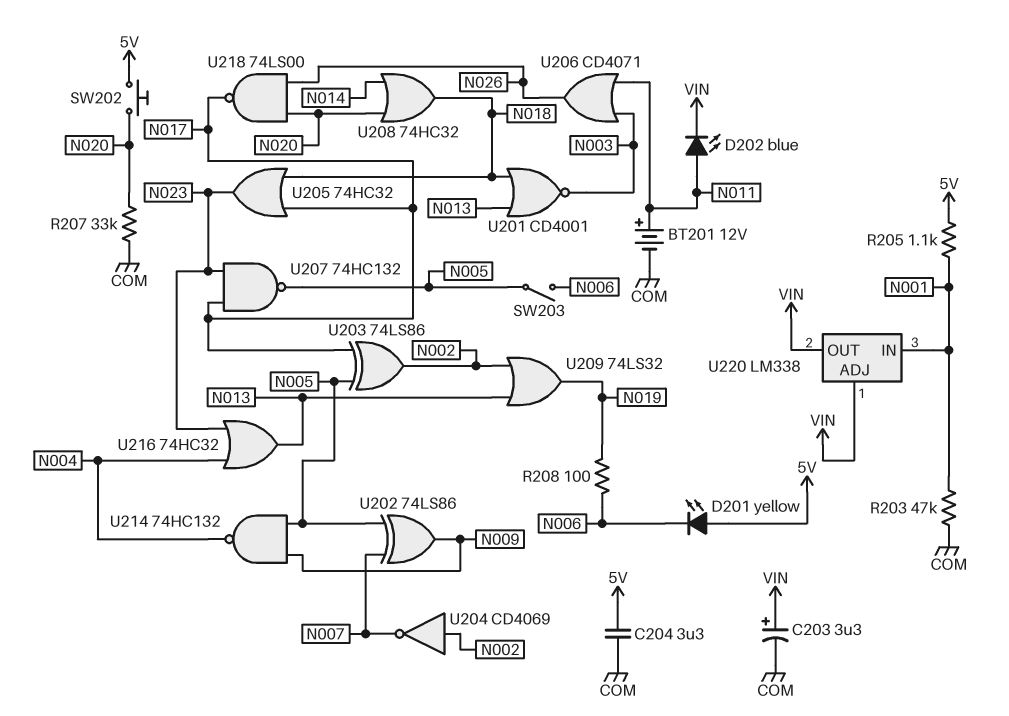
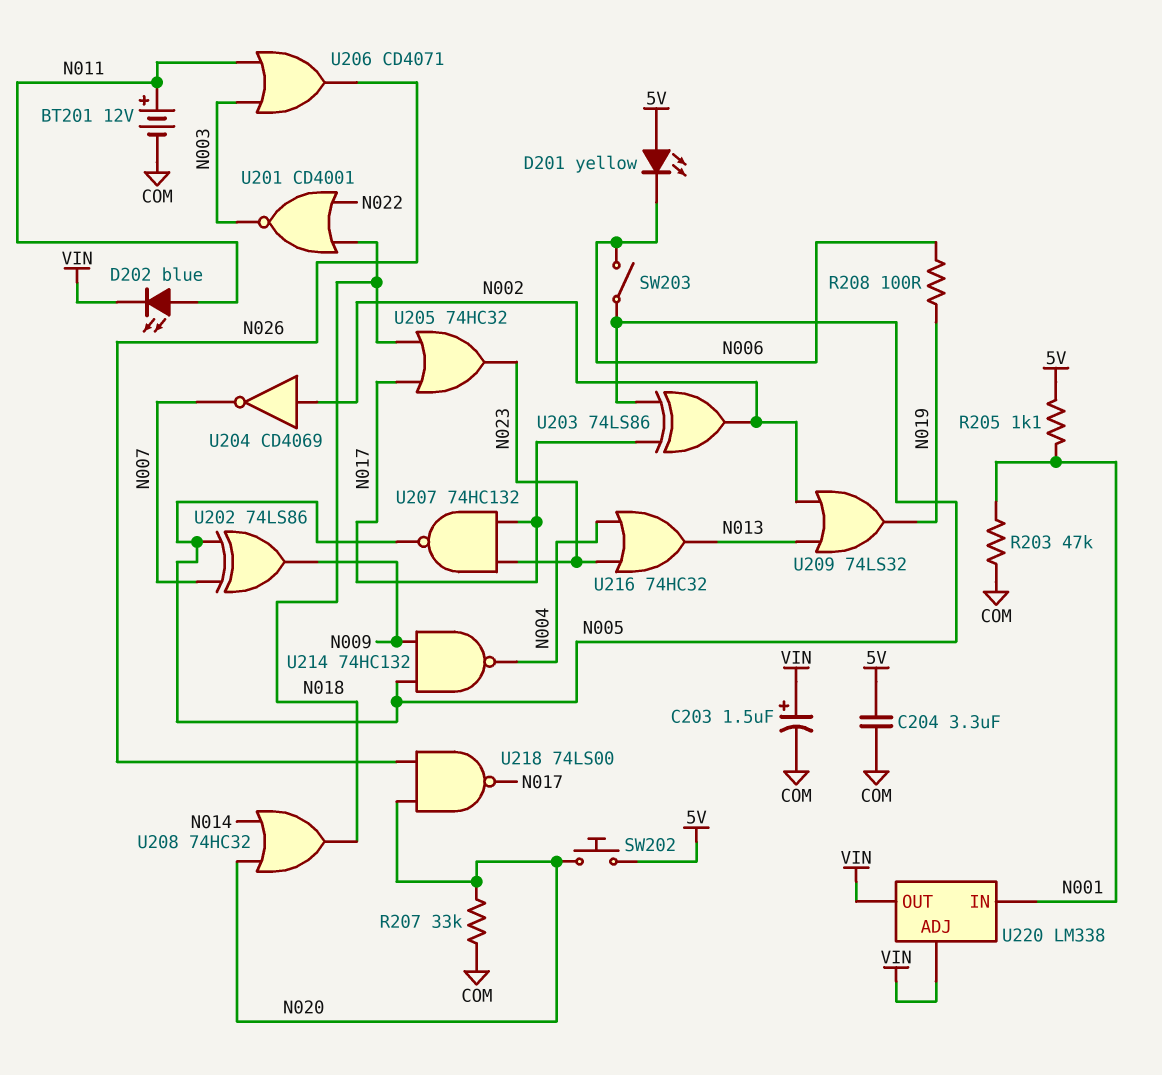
C203: 3.3uF (plus VIN, minus COM) -> 1.5uF (plus VIN, minus COM)
U201: NOR CD4001 (in N013, in N018, out N003) -> NOR CD4001 (in N018, in N022, out N003)

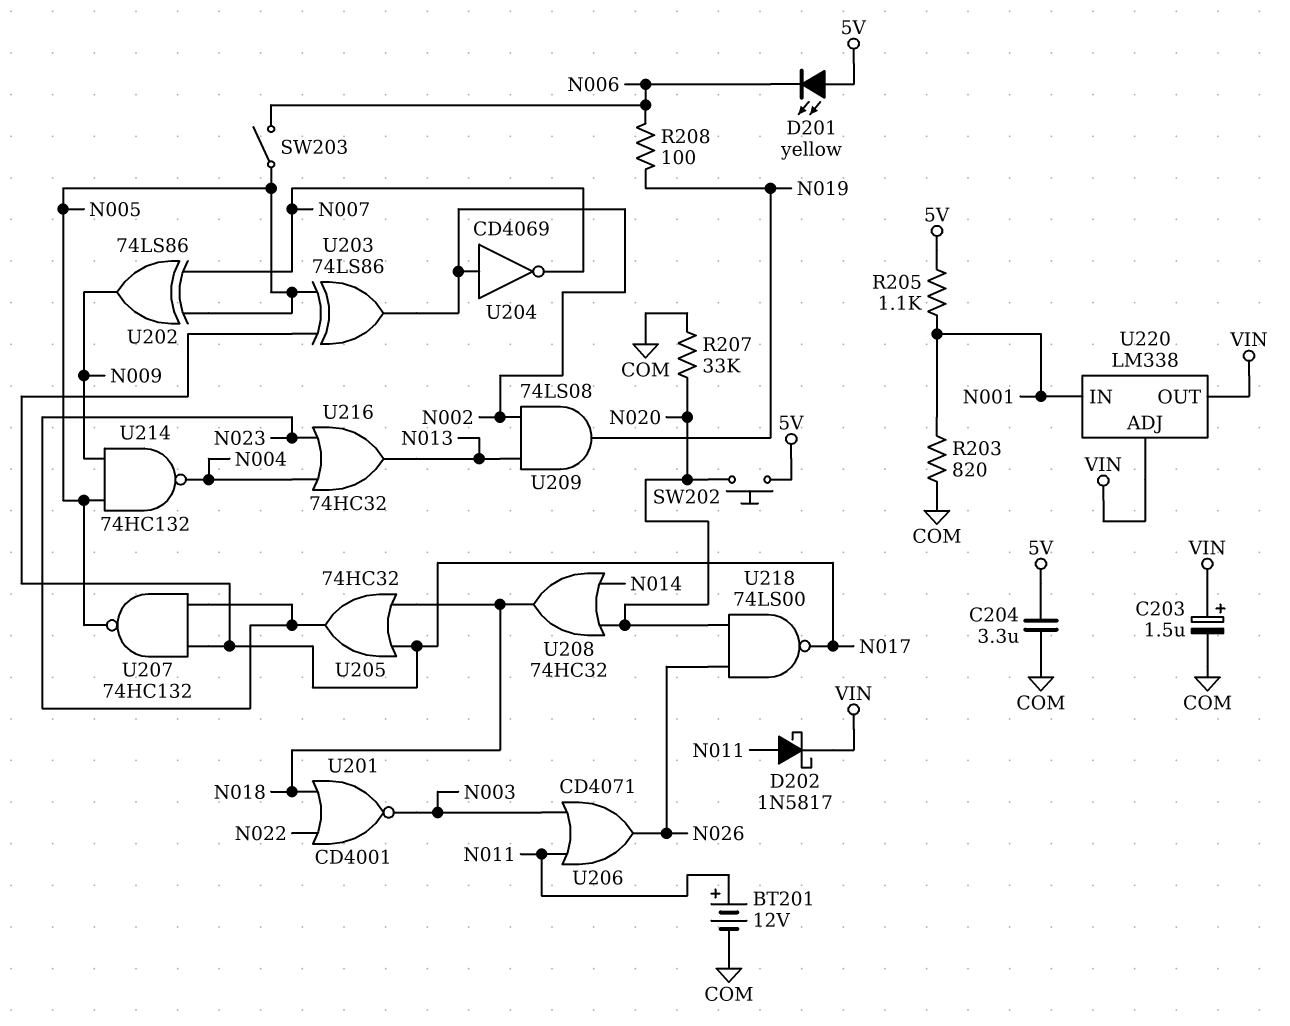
D202: LED blue (A N011, K VIN) -> schottky 1N5817 (A N011, K VIN)
R203: 47k (COM, N001) -> 820 (COM, N001)
U209: OR 74LS32 (in N002, in N013, out N019) -> AND 74LS08 (in N002, in N013, out N019)

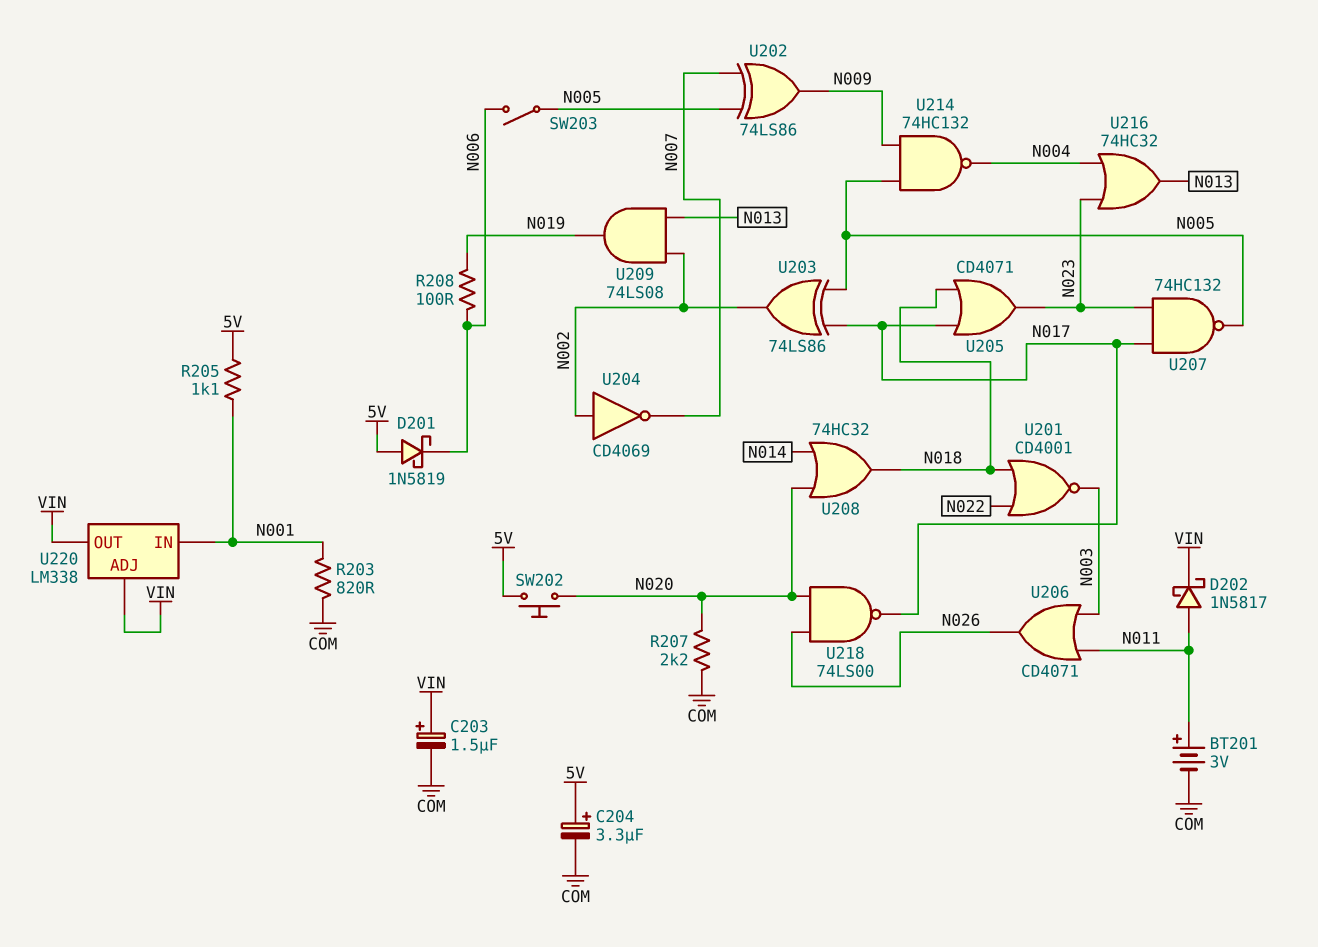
BT201: 12V (plus N011, minus COM) -> 3V (plus N011, minus COM)
C204: 3.3uF (5V, COM) -> 3.3uF (plus 5V, minus COM)
D201: LED yellow (A 5V, K N006) -> schottky 1N5819 (A 5V, K N006)
R207: 33k (COM, N020) -> 2.2k (COM, N020)
U205: OR 74HC32 (in N017, in N018, out N023) -> OR CD4071 (in N017, in N018, out N023)

